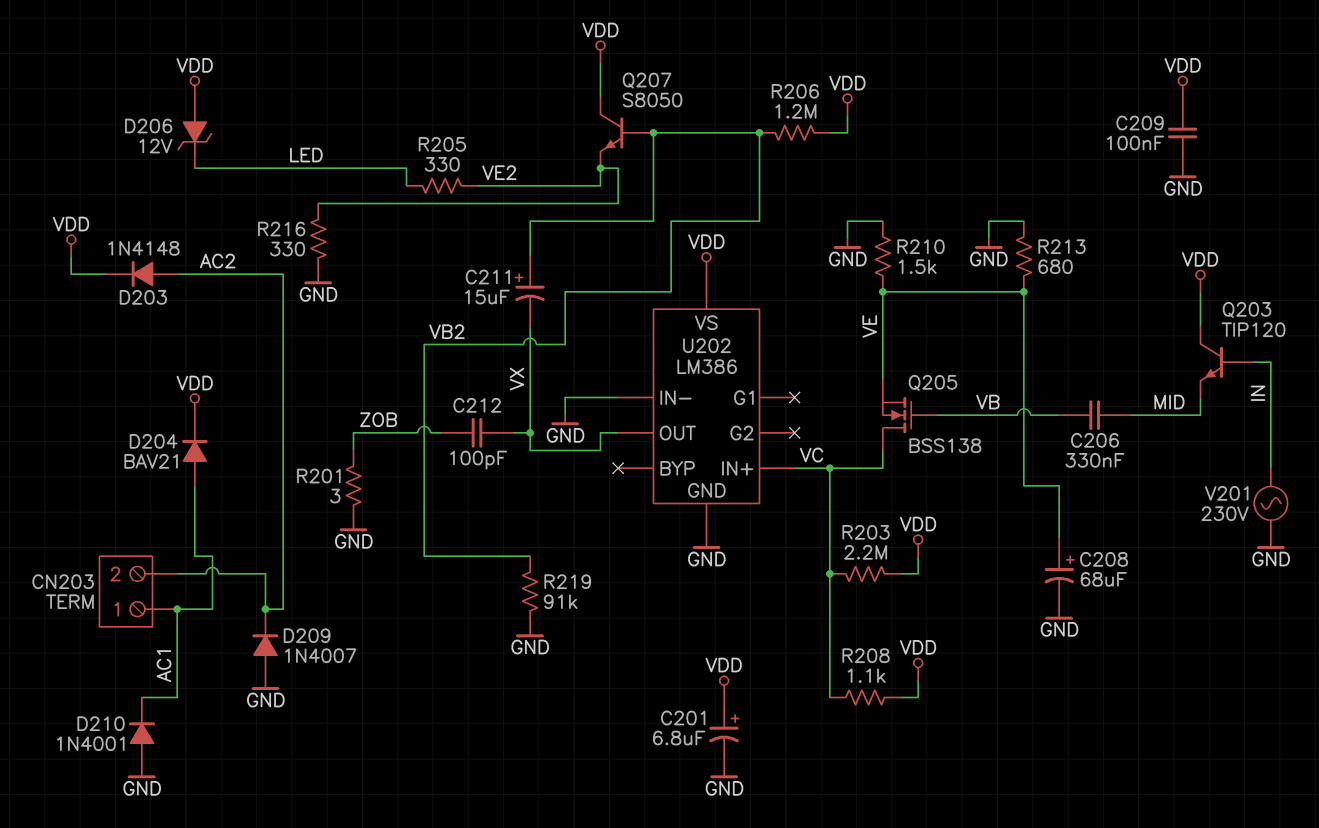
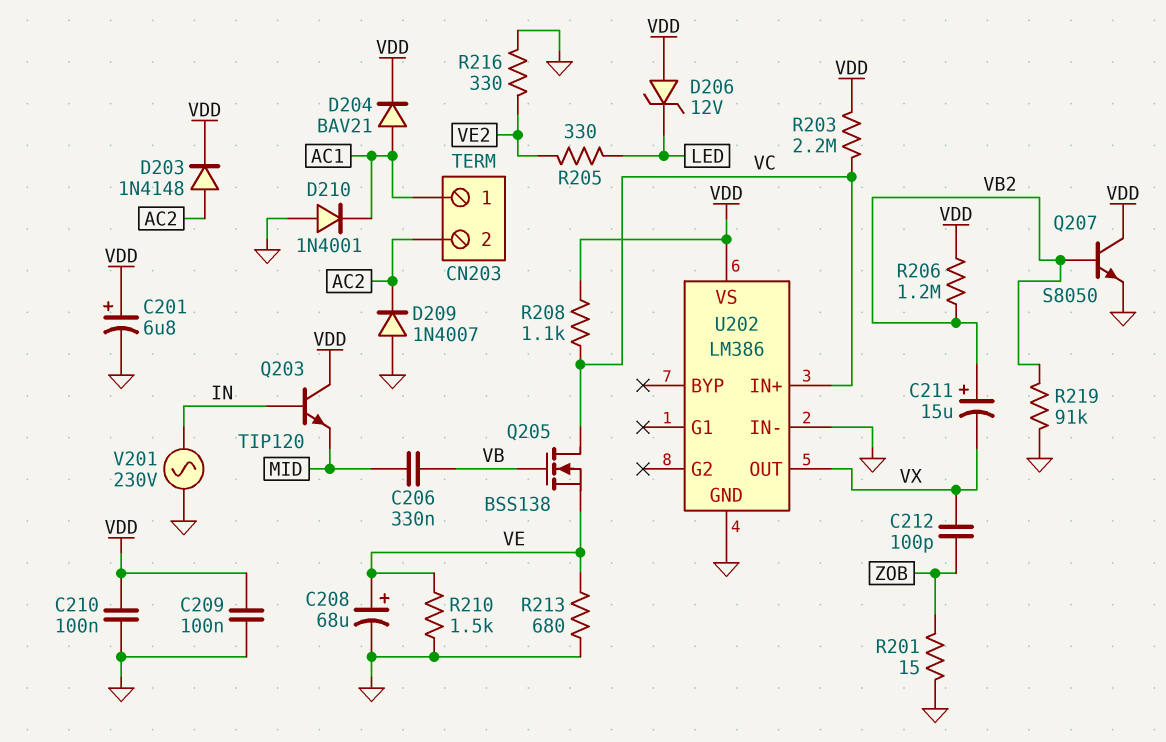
C210: none -> 100nF (GND, VDD)
Q207: NPN S8050 (B VB2, C VDD, E VE2) -> NPN S8050 (B VB2, C VDD, E GND)
R201: 3 (GND, ZOB) -> 15 (GND, ZOB)

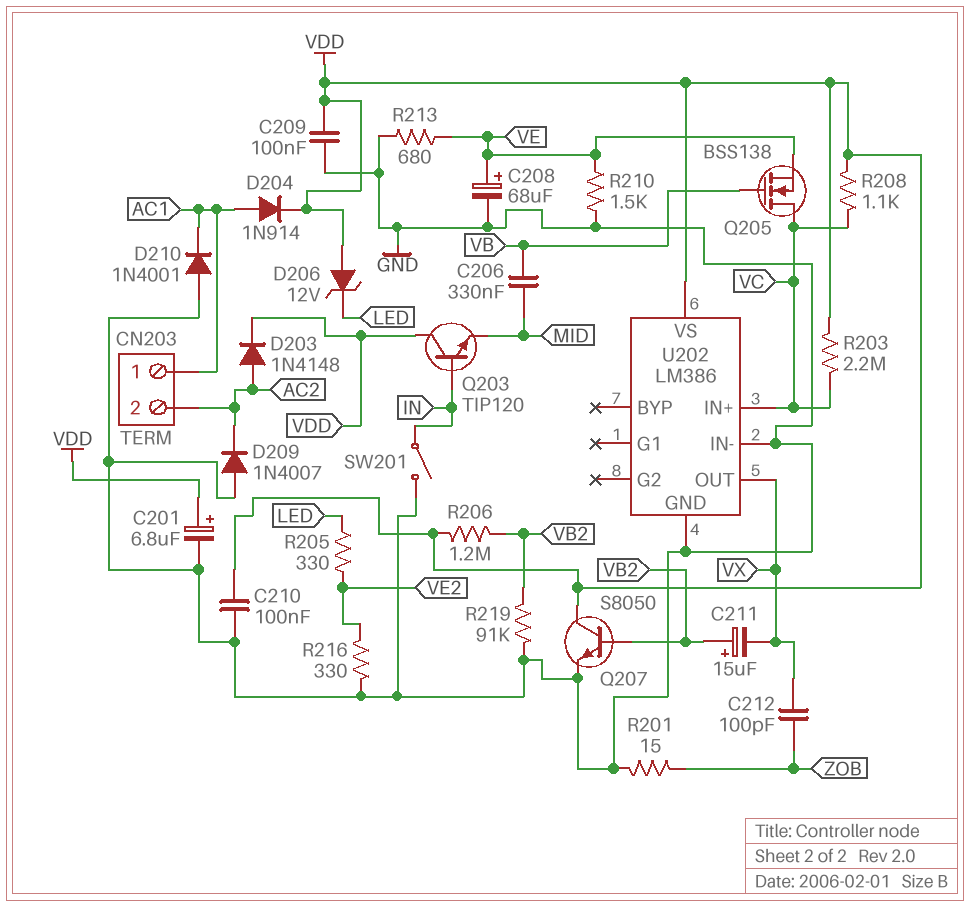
D204: diode BAV21 (A AC1, K VDD) -> diode 1N914 (A AC1, K VDD)
SW201: none -> switch (GND, IN)
V201: AC 230V (GND, IN) -> none

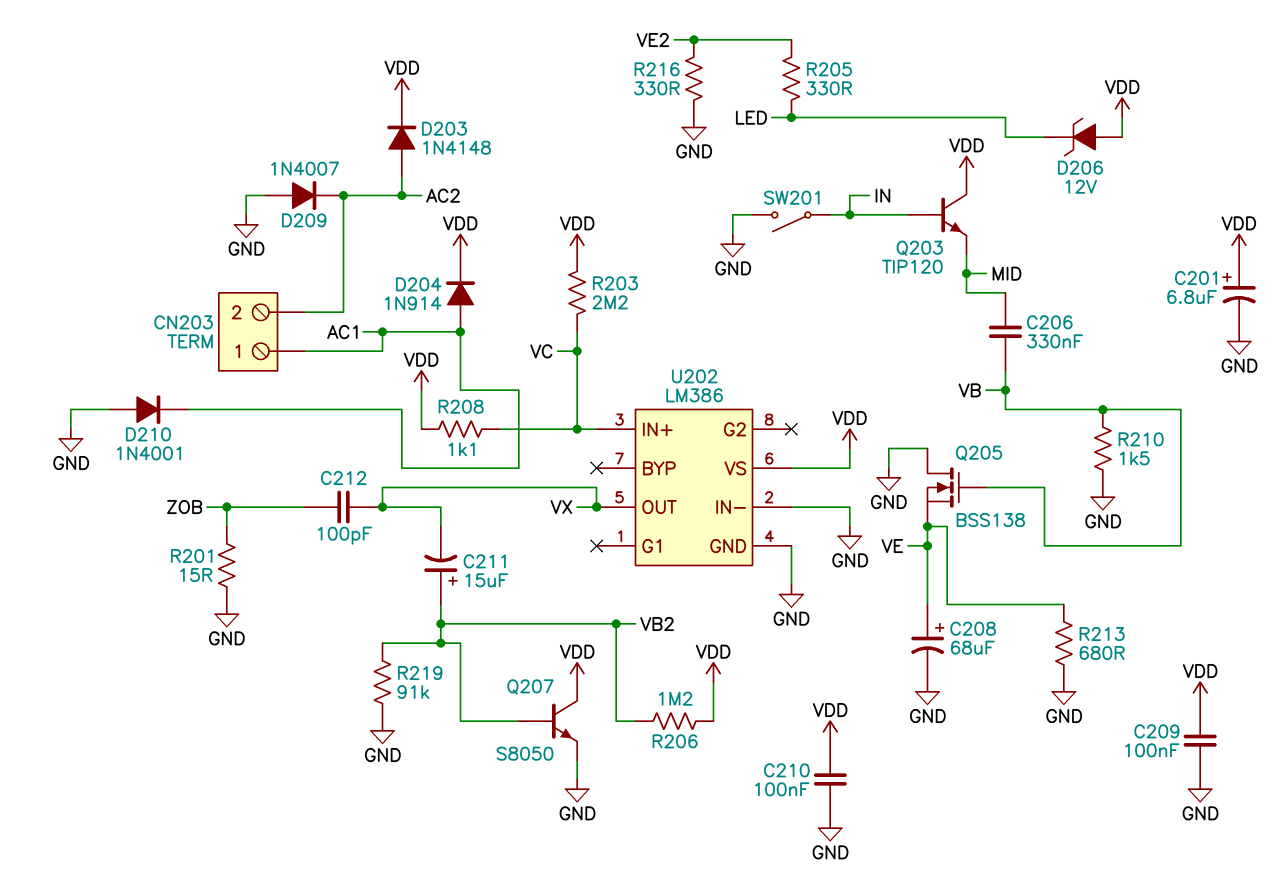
Q205: NMOS BSS138 (G VB, D VC, S VE) -> NMOS BSS138 (G VB, D GND, S VE)
R210: 1.5k (GND, VE) -> 1.5k (GND, VB)

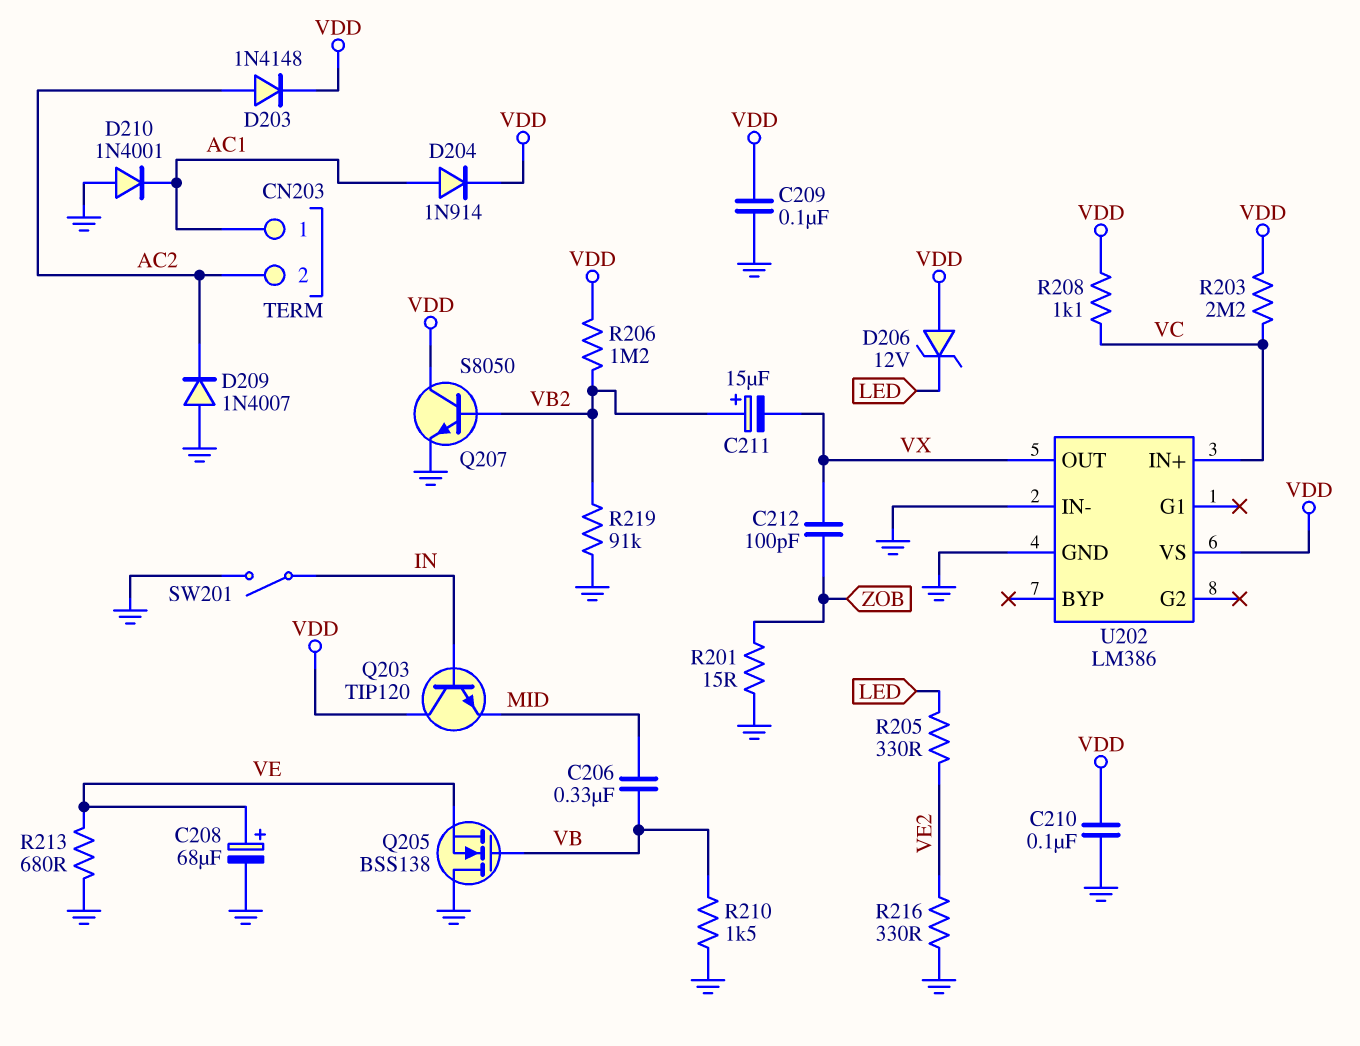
C201: 6.8uF (plus VDD, minus GND) -> none

